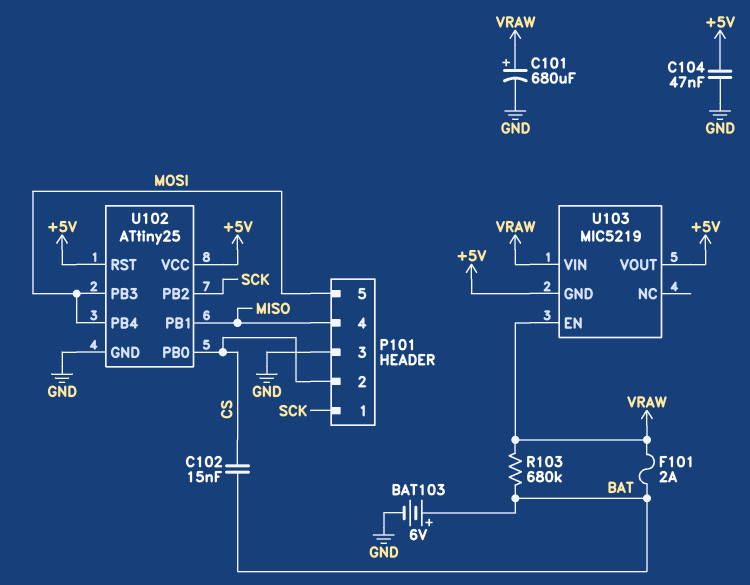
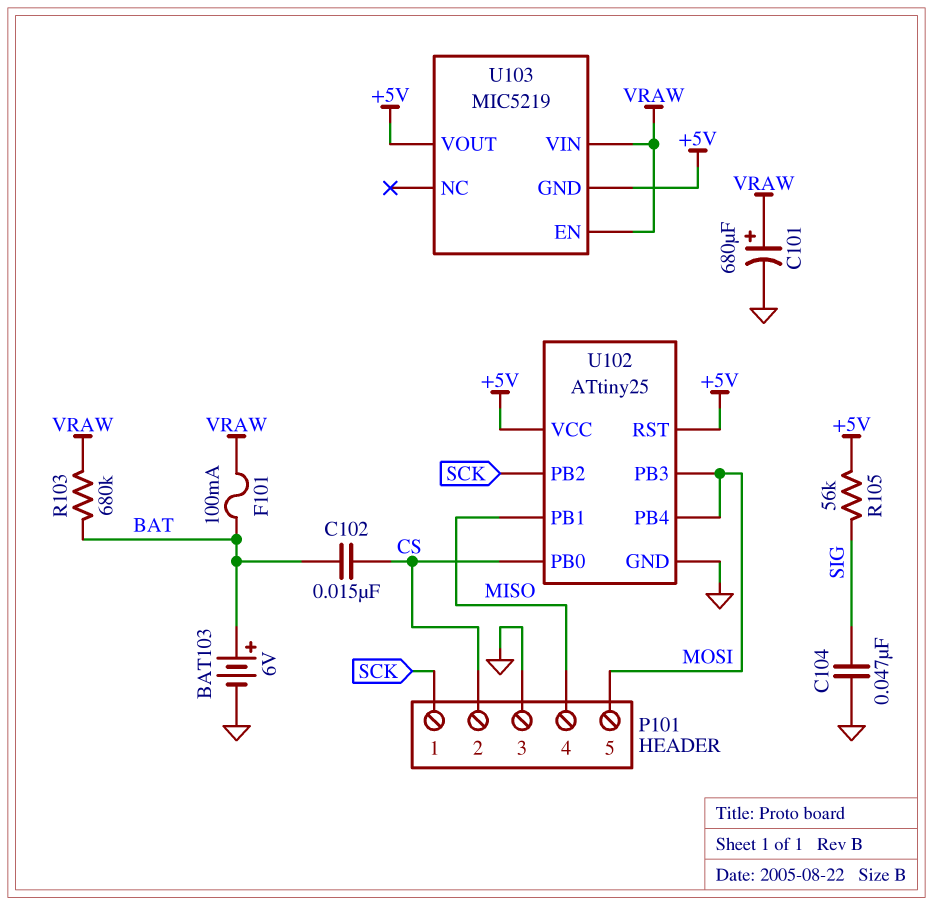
C104: 47nF (+5V, GND) -> 47nF (GND, SIG)
F101: 2A (BAT, VRAW) -> 100mA (BAT, VRAW)
R105: none -> 56k (+5V, SIG)

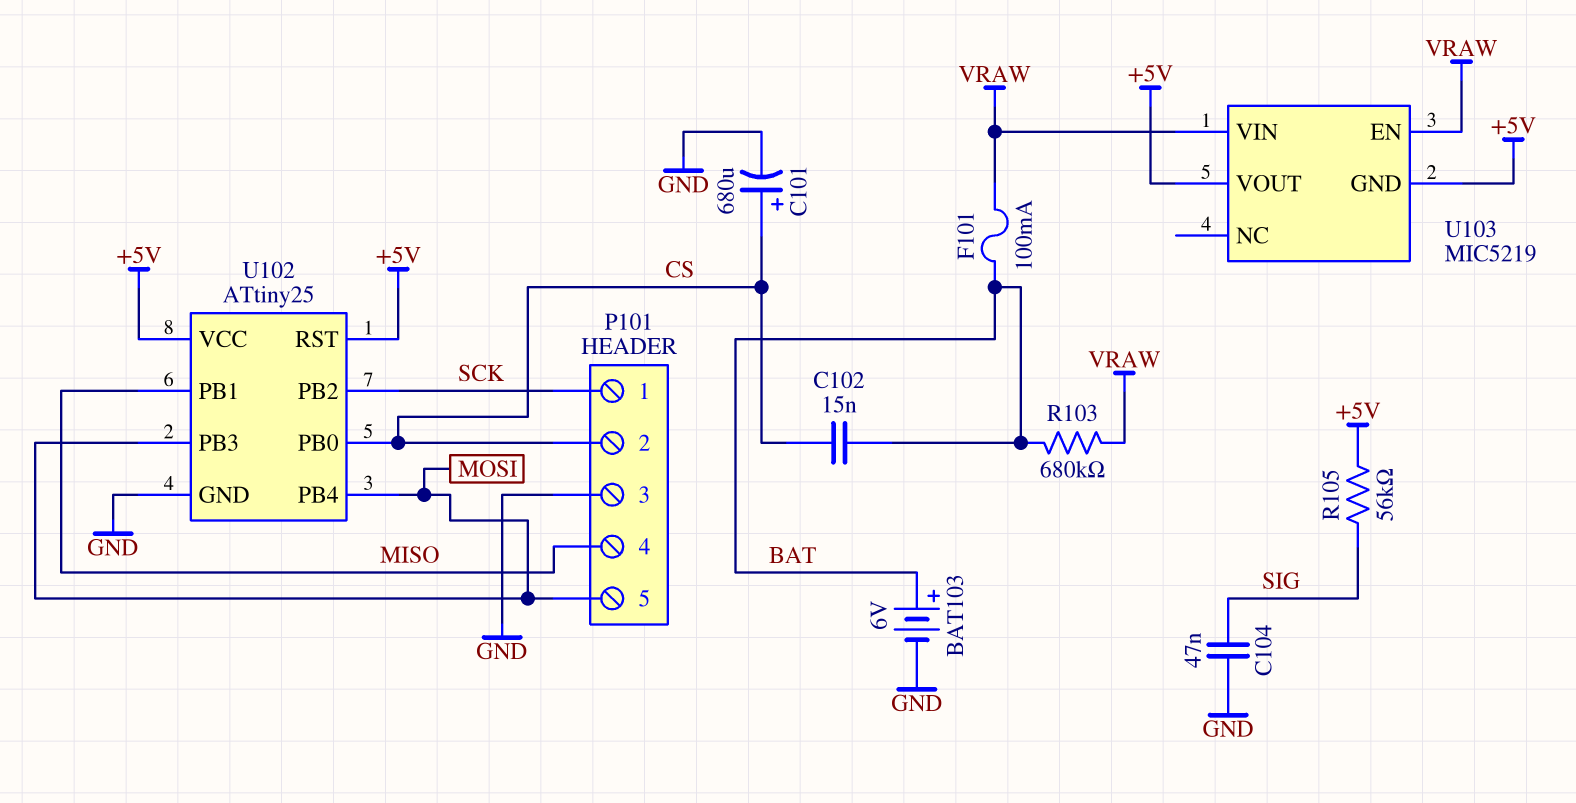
C101: 680uF (plus VRAW, minus GND) -> 680uF (plus CS, minus GND)

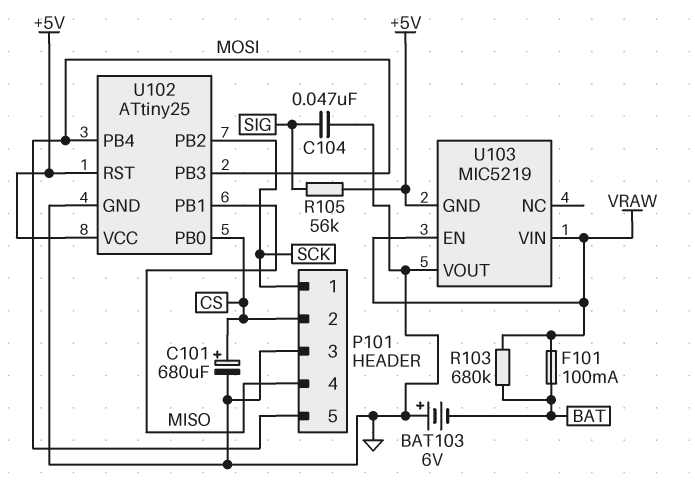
BAT103: 6V (plus BAT, minus GND) -> 6V (plus GND, minus BAT)
C102: 15nF (BAT, CS) -> none
U103 pin VOUT: +5V -> GND

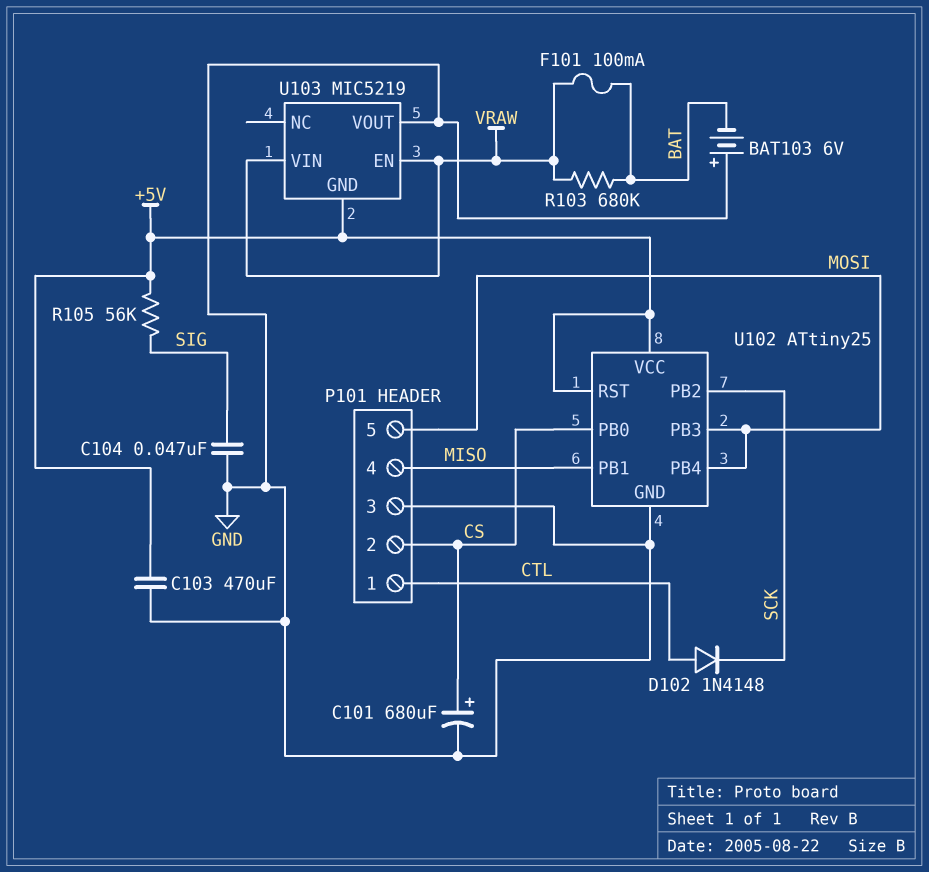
C103: none -> 470uF (+5V, GND)
D102: none -> diode 1N4148 (A CTL, K SCK)
P101 pin 1: SCK -> CTL

